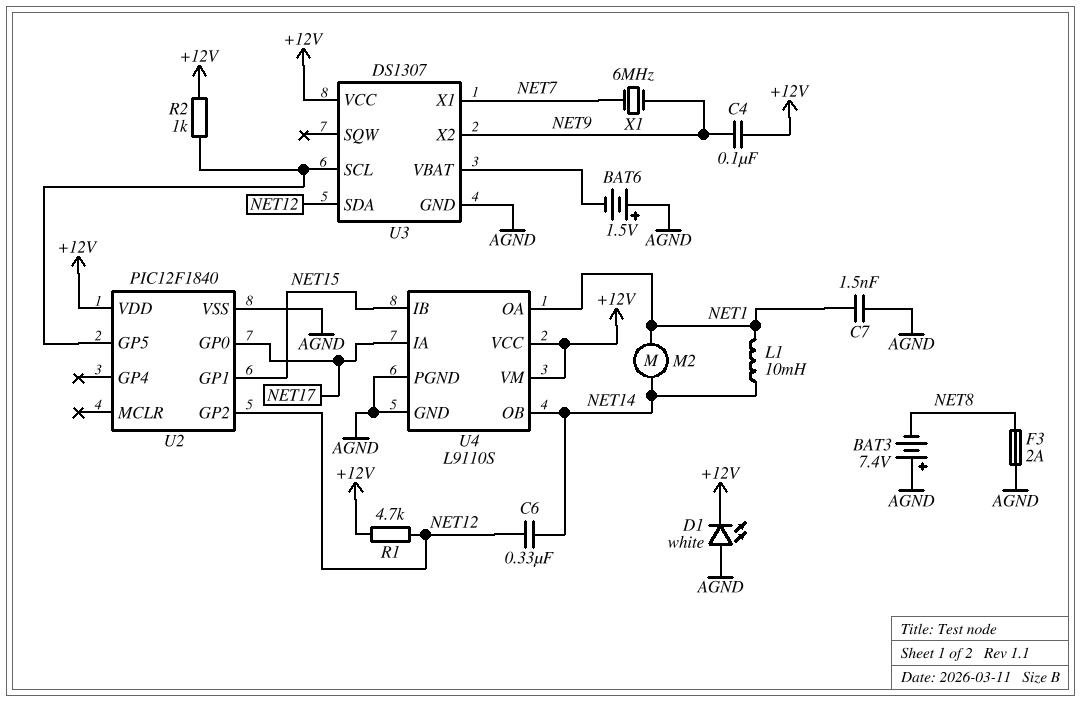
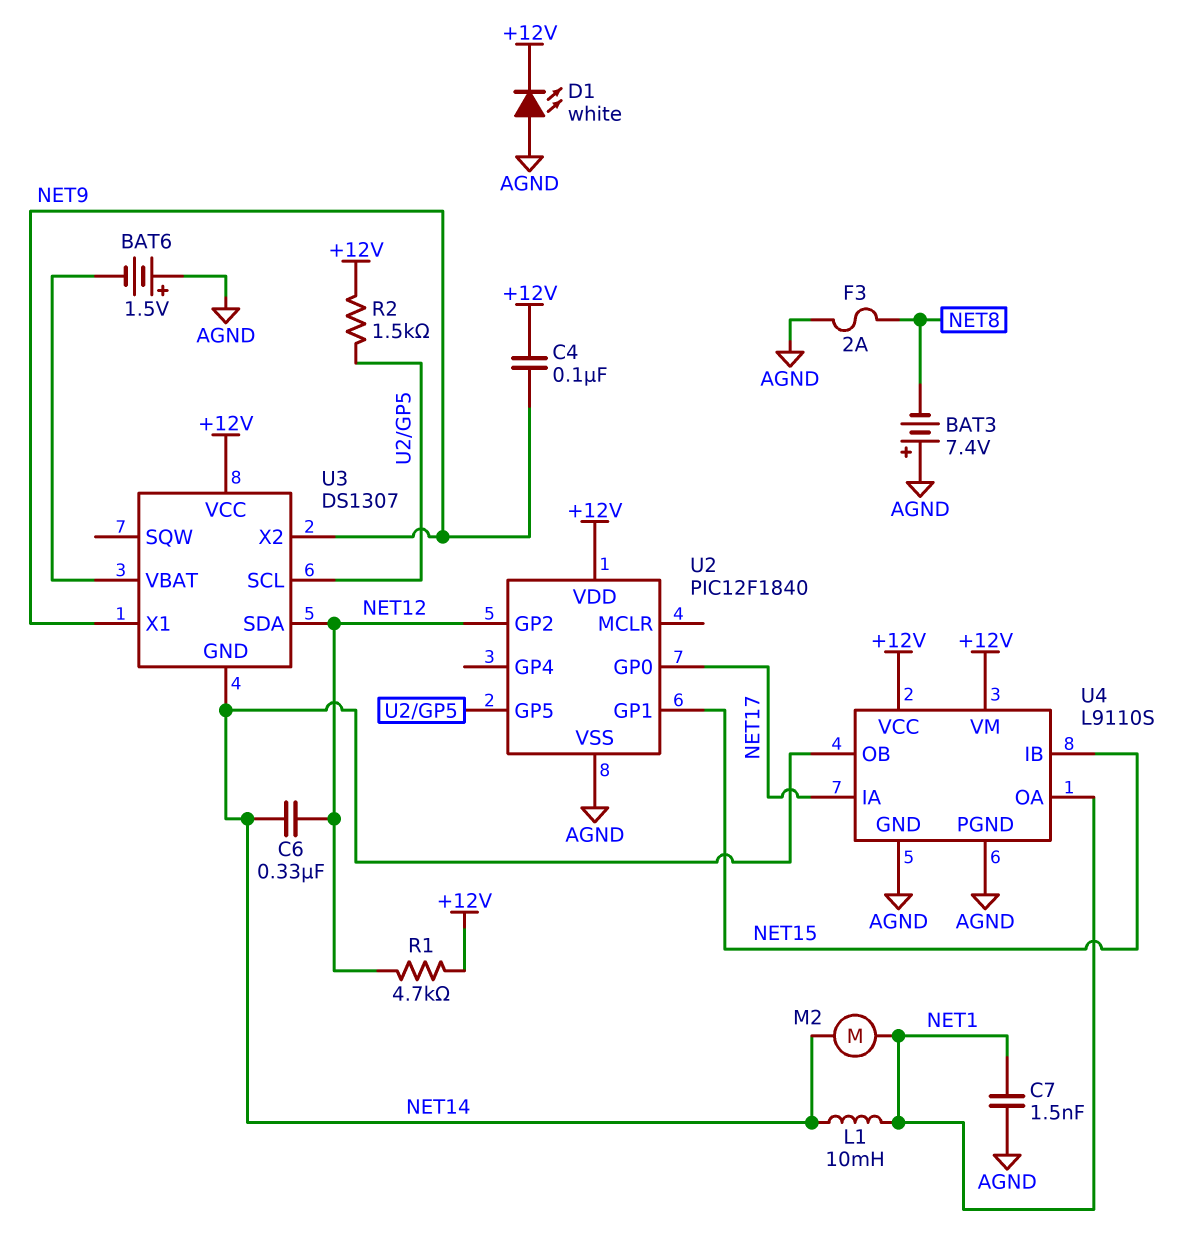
R2: 1k (+12V, U2/GP5) -> 1.5k (+12V, U2/GP5)
U3 pin GND: AGND -> NET14
U3 pin X1: NET7 -> NET9
X1: 6MHz (NET7, NET9) -> none

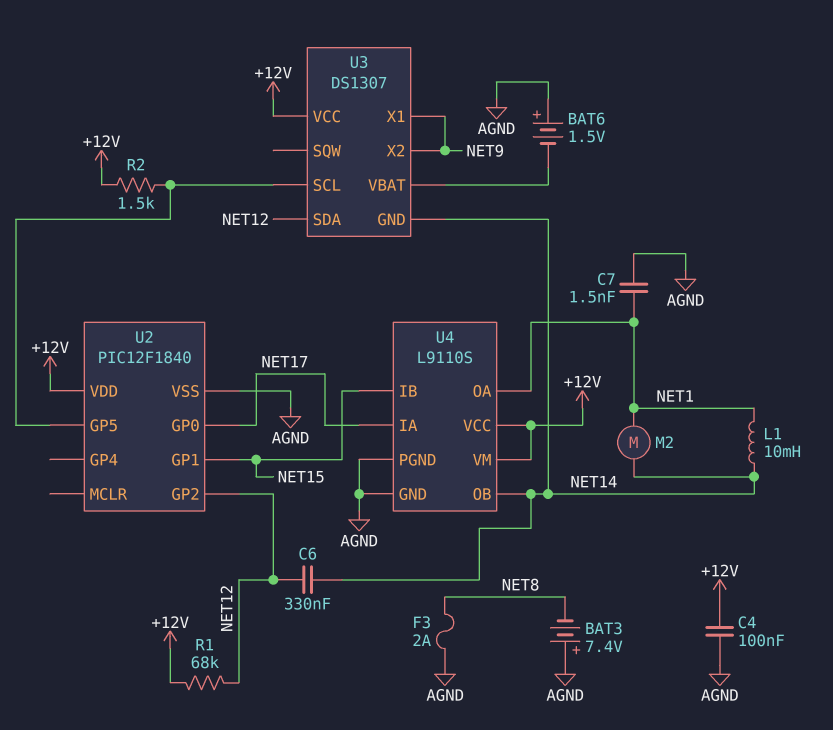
C4: 100nF (+12V, NET9) -> 100nF (+12V, AGND)
D1: LED white (A AGND, K +12V) -> none
R1: 4.7k (+12V, NET12) -> 68k (+12V, NET12)

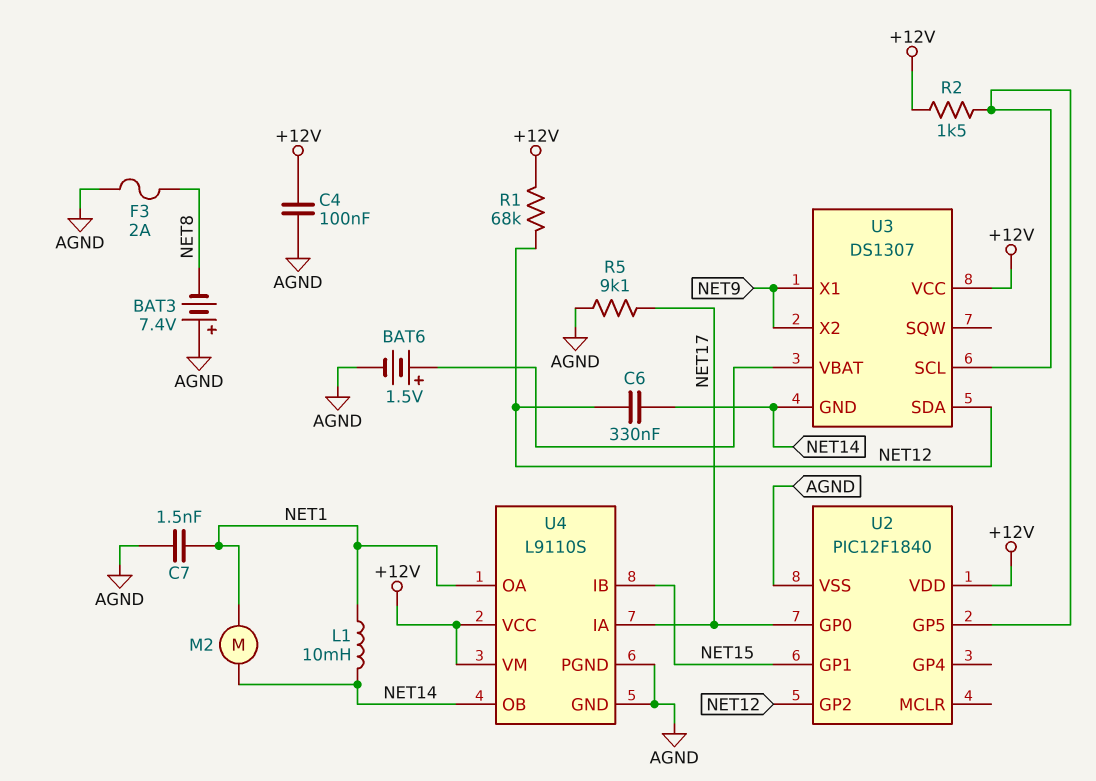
BAT6: 1.5V (plus AGND, minus U3/VBAT) -> 1.5V (plus U3/VBAT, minus AGND)
R5: none -> 9.1k (AGND, NET17)

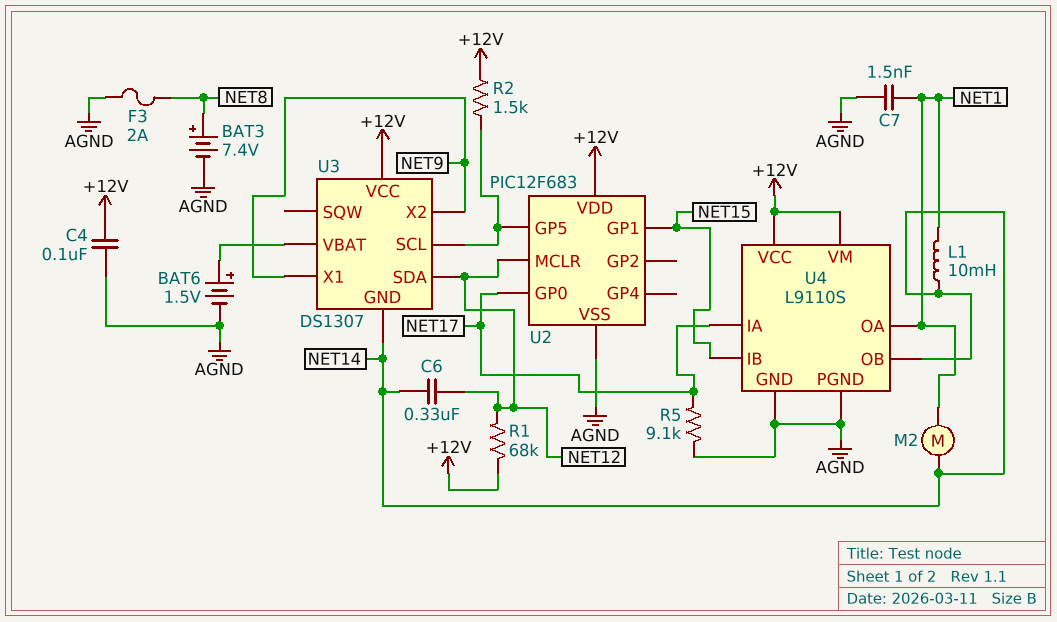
BAT3: 7.4V (plus AGND, minus NET8) -> 7.4V (plus NET8, minus AGND)
U2: PIC12F1840 -> PIC12F683
U2 pin GP2: NET12 -> none
U2 pin MCLR: none -> NET12

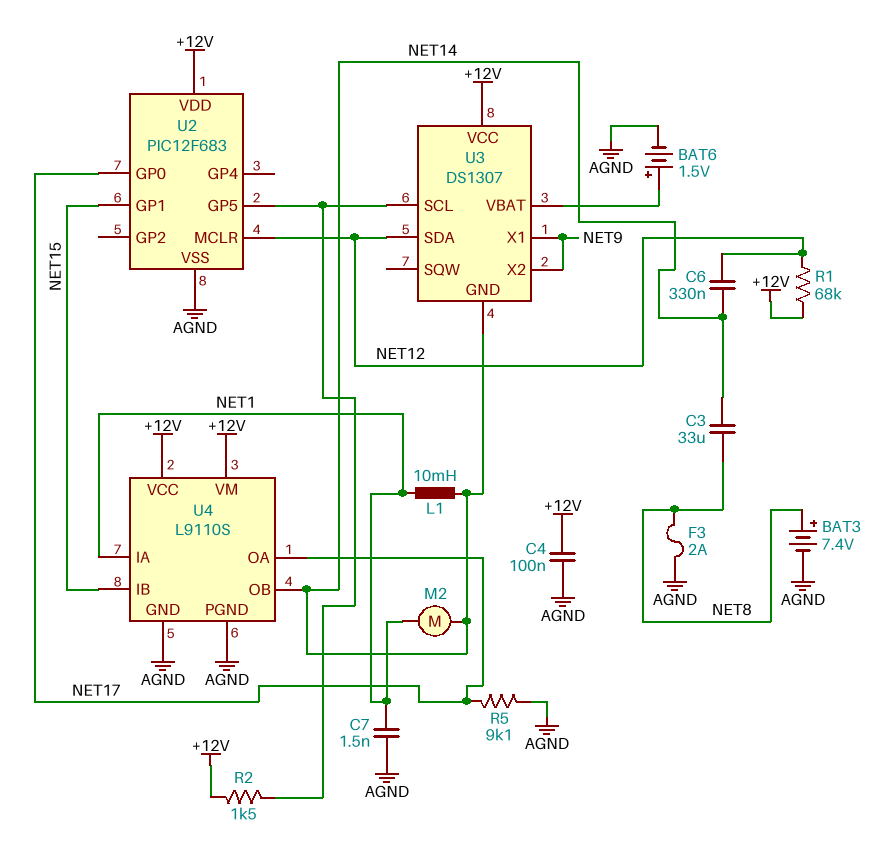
C3: none -> 33uF (NET8, NET14)
U4 pin IA: NET17 -> NET1
U4 pin OA: NET1 -> NET17

